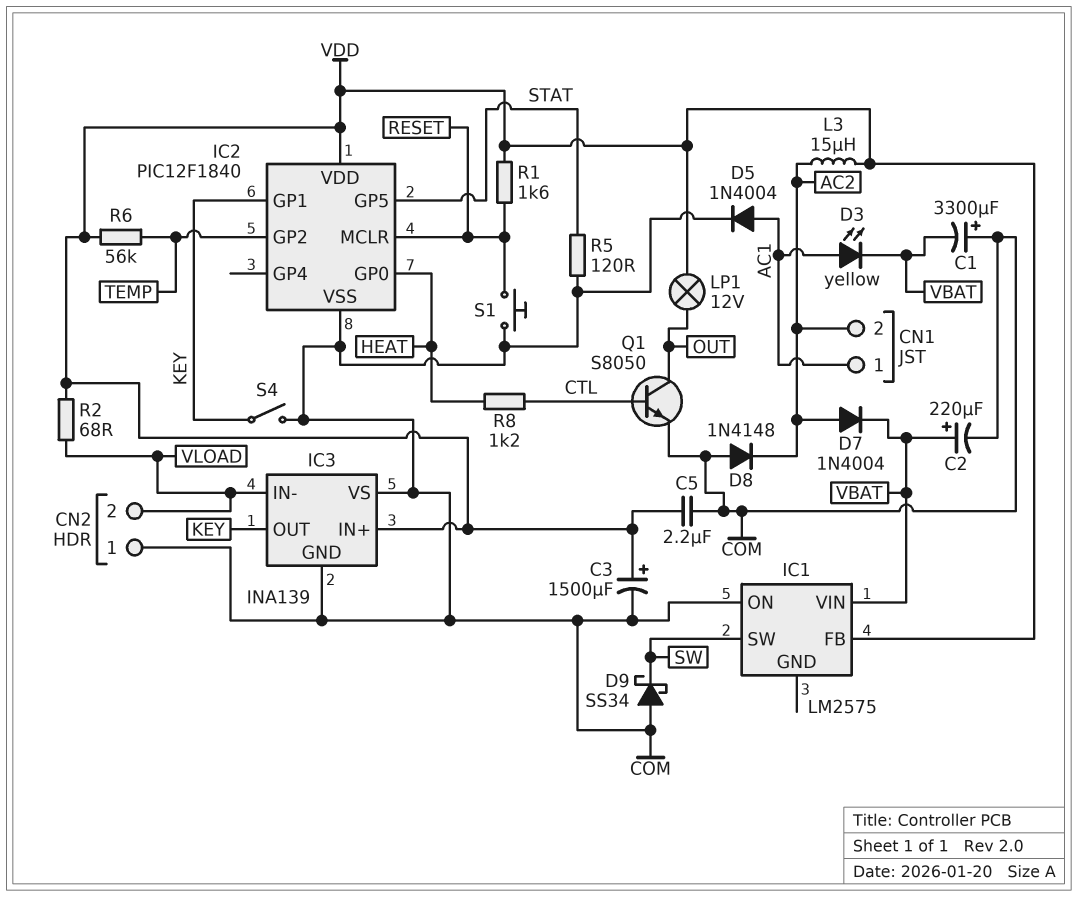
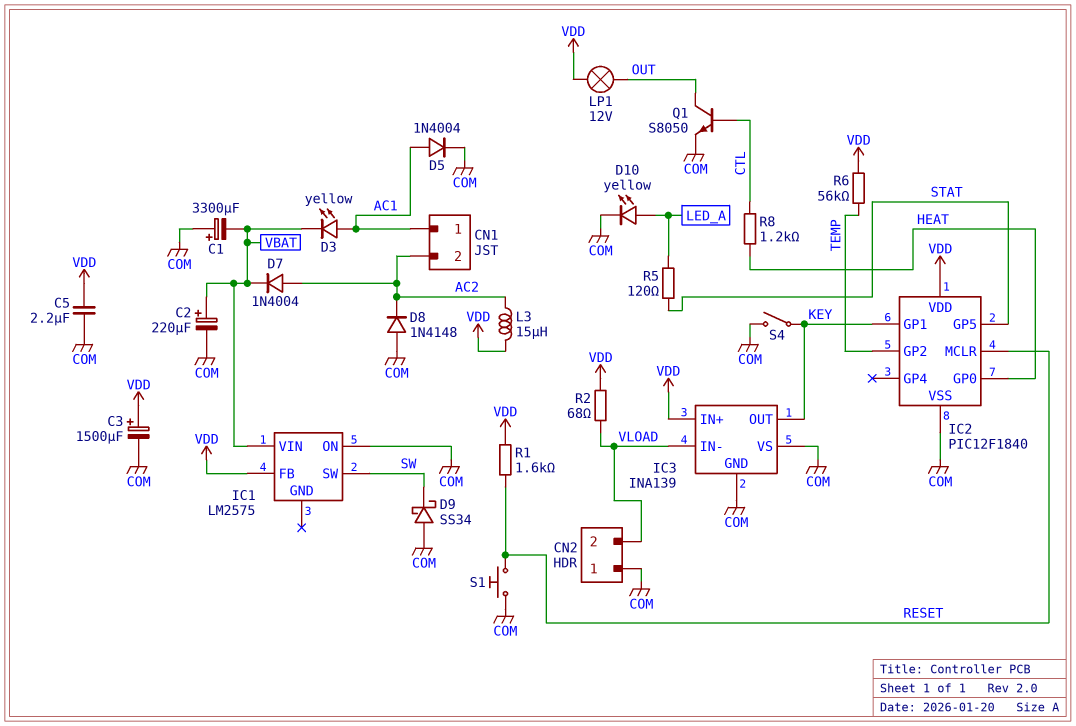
D10: none -> LED yellow (A LED_A, K COM)
R5: 120 (COM, STAT) -> 120 (LED_A, STAT)

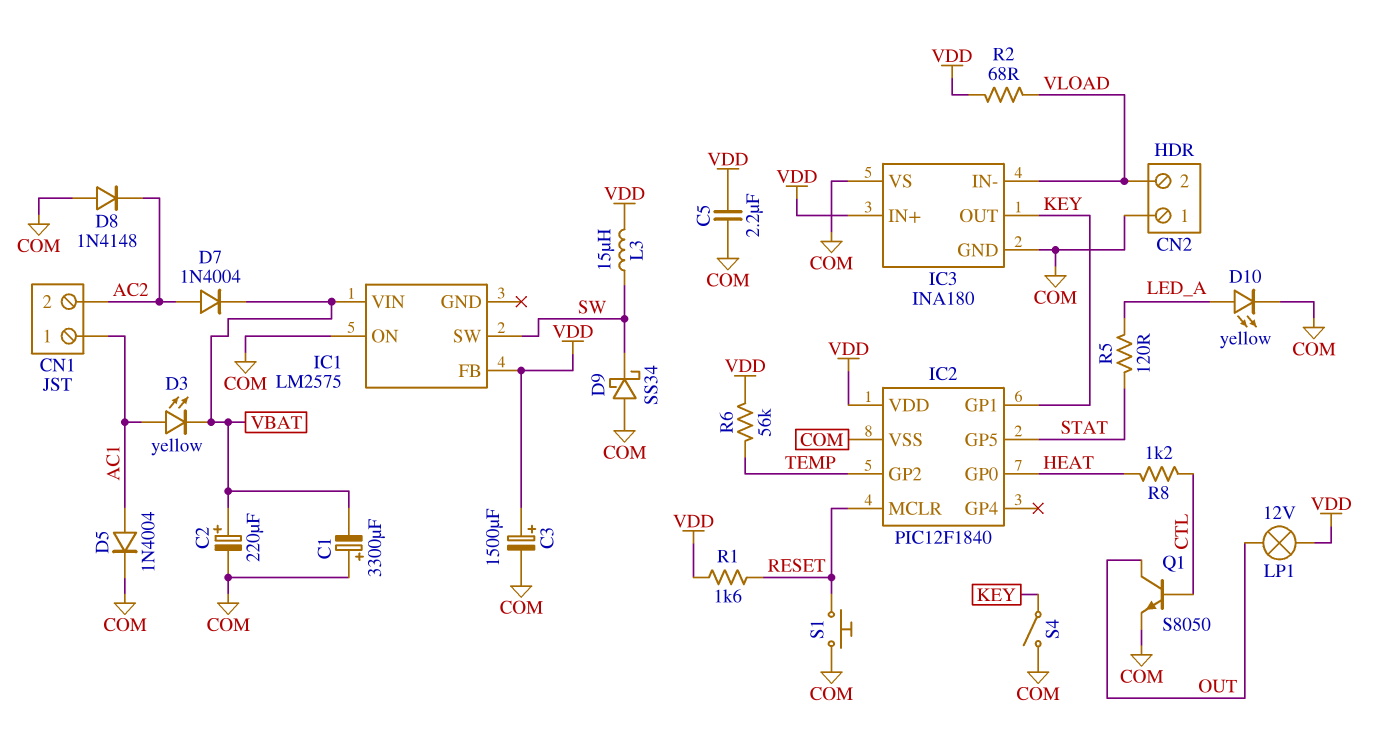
IC3: INA139 -> INA180
L3: 15uH (AC2, VDD) -> 15uH (SW, VDD)

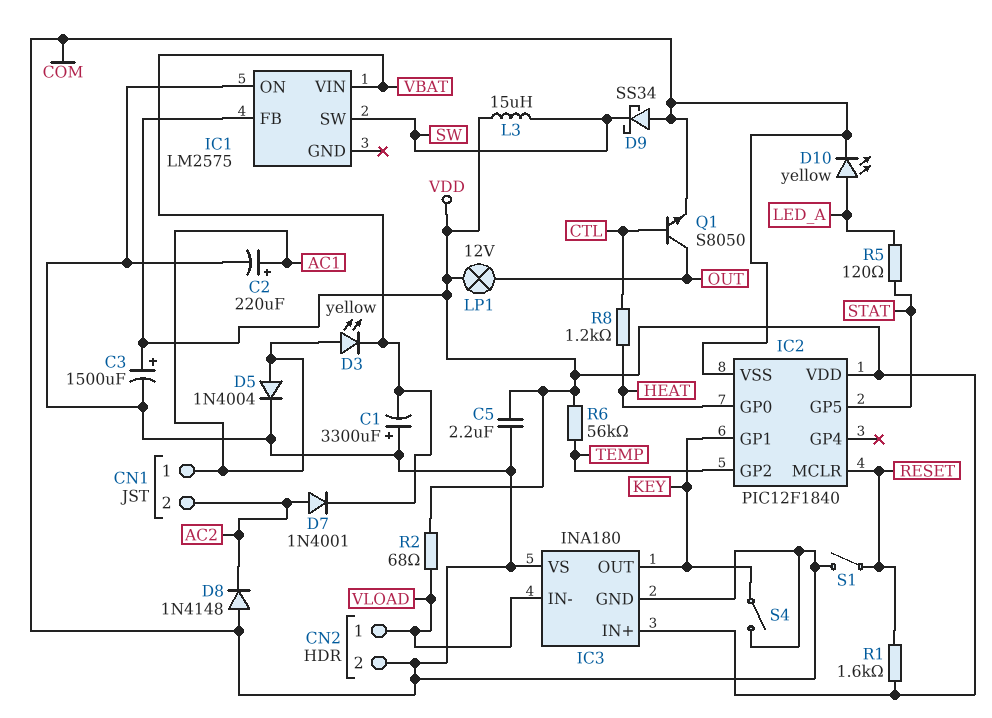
C2: 220uF (plus VBAT, minus COM) -> 220uF (plus AC1, minus COM)
CN2 pin 1: COM -> VLOAD
CN2 pin 2: VLOAD -> COM
D7: diode 1N4004 (A AC2, K VBAT) -> diode 1N4001 (A AC2, K VBAT)
S1: button (COM, RESET) -> switch (COM, RESET)

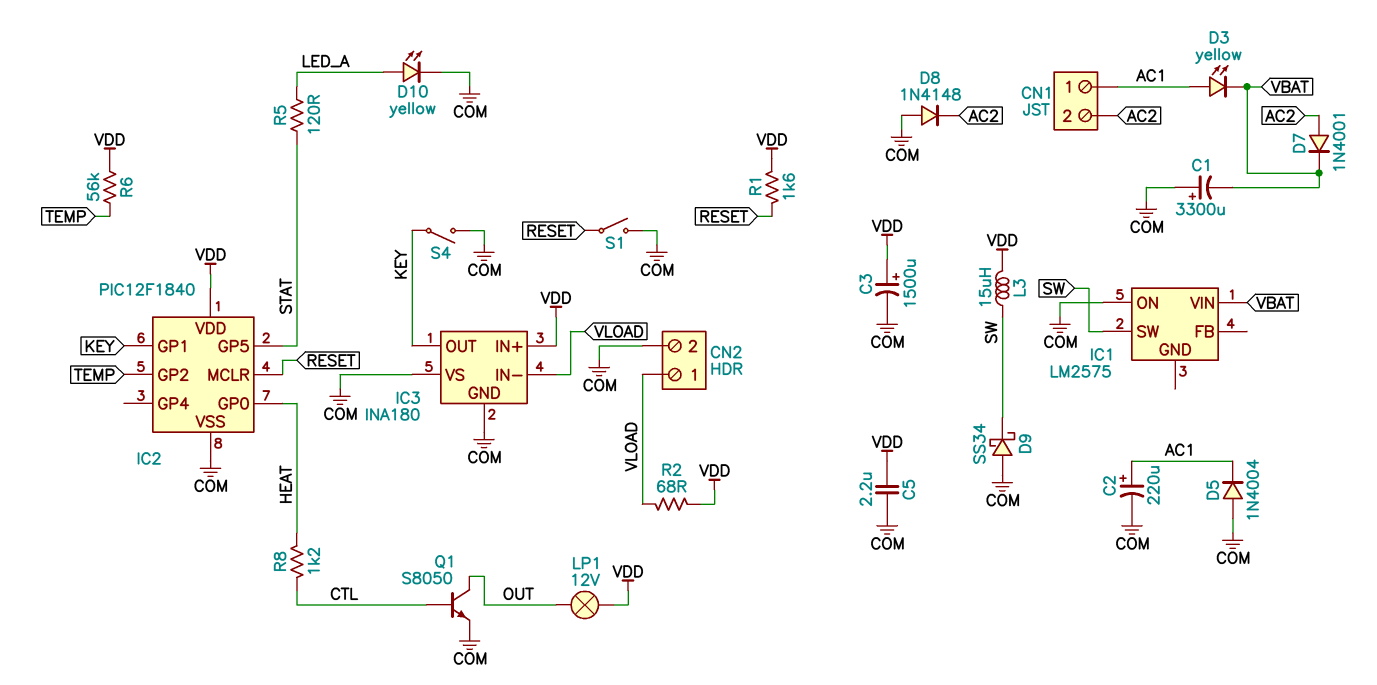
D5: diode 1N4004 (A AC1, K COM) -> diode 1N4004 (A COM, K AC1)
IC1 pin FB: VDD -> none

